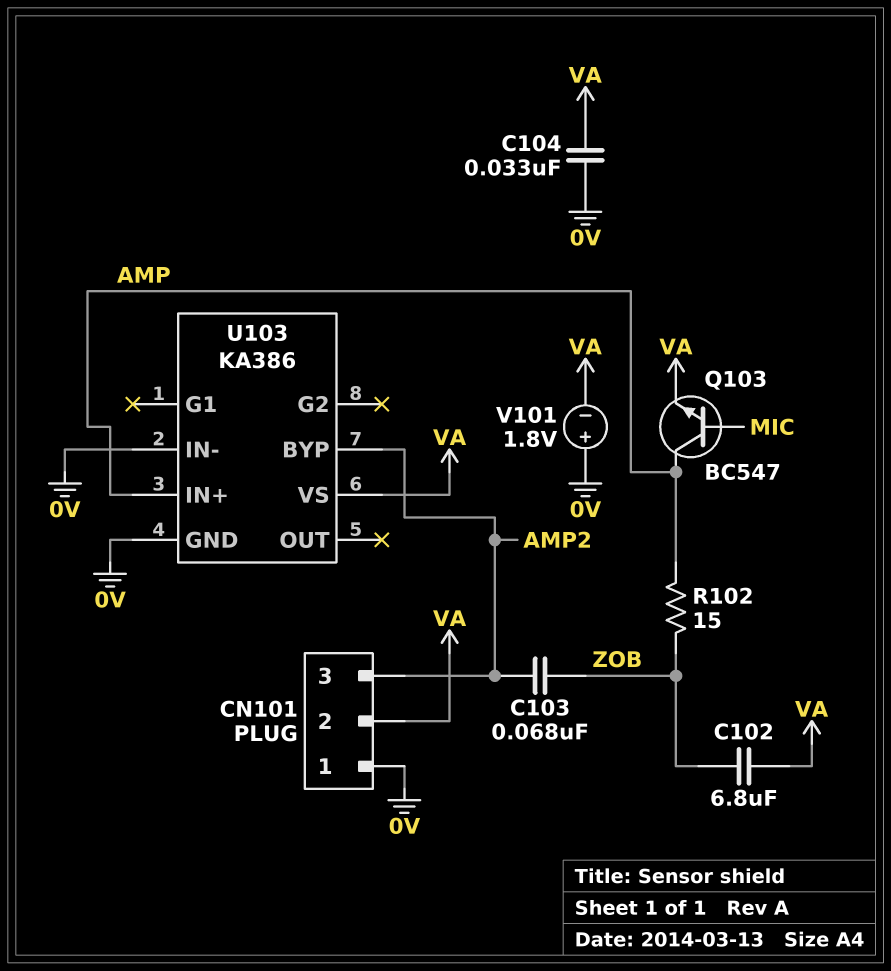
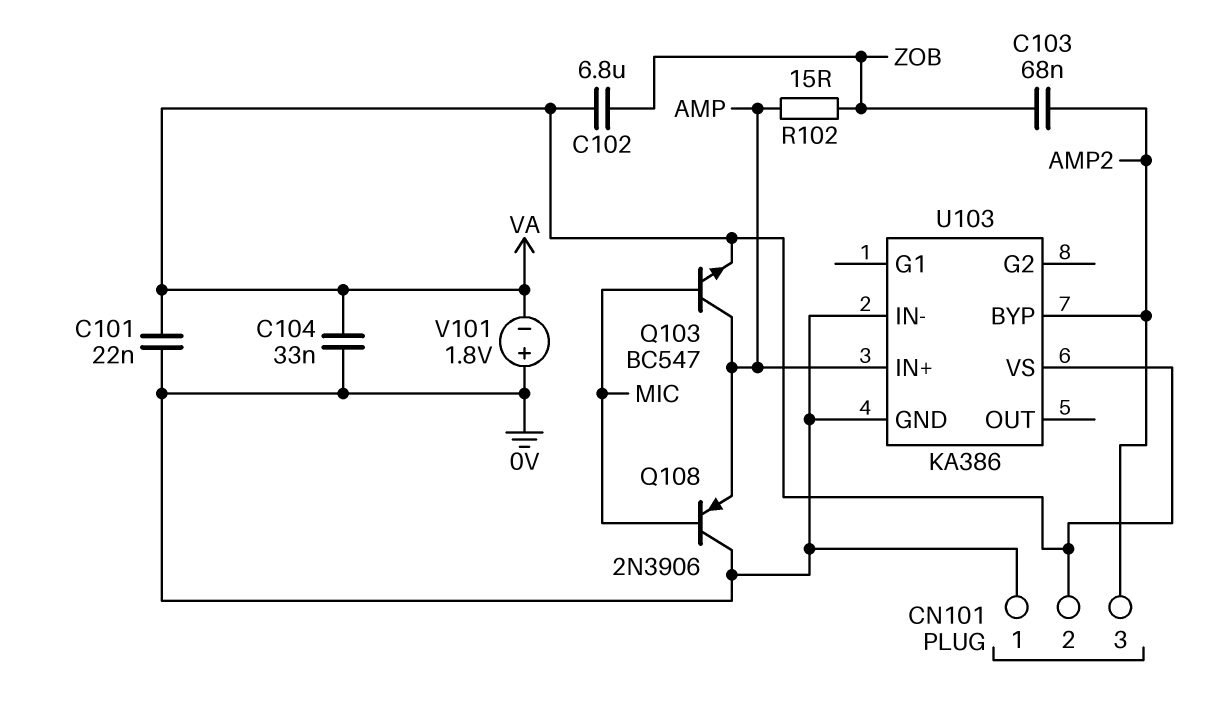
C101: none -> 22nF (0V, VA)
Q108: none -> PNP 2N3906 (B MIC, C 0V, E AMP)

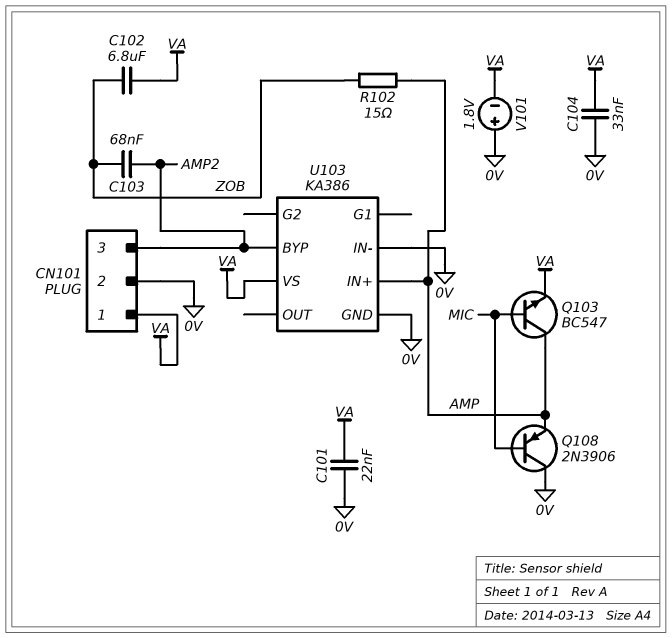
CN101 pin 1: 0V -> VA
CN101 pin 2: VA -> 0V

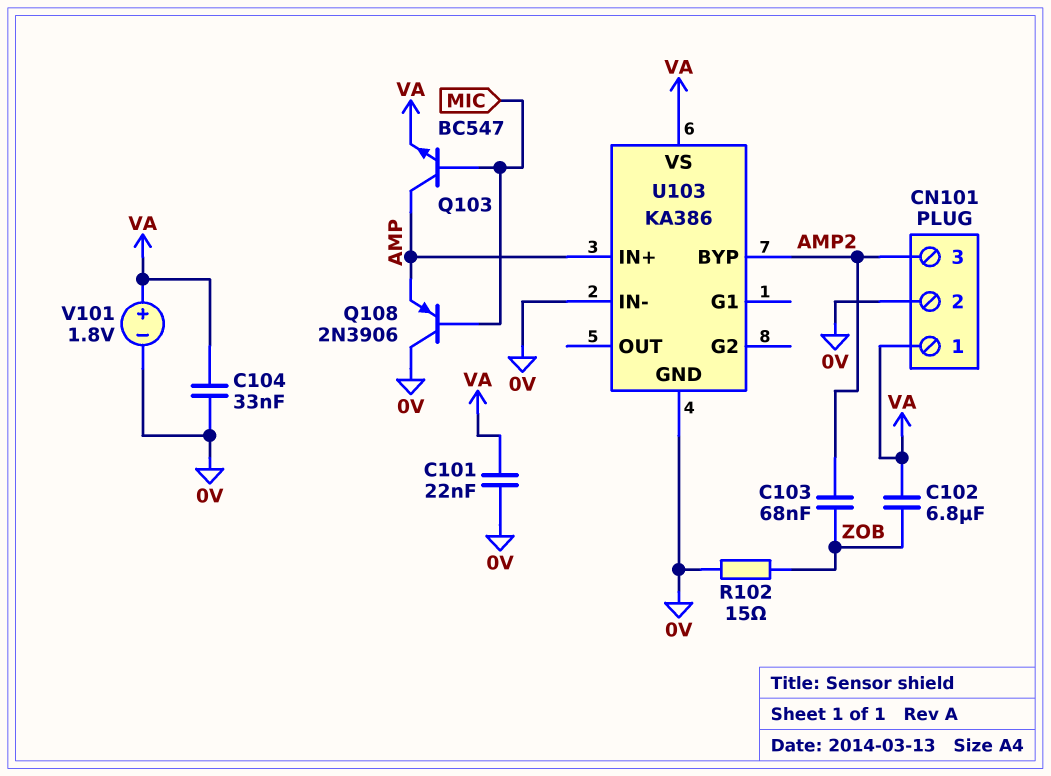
R102: 15 (AMP, ZOB) -> 15 (0V, ZOB)
V101: 1.8V (plus 0V, minus VA) -> 1.8V (plus VA, minus 0V)

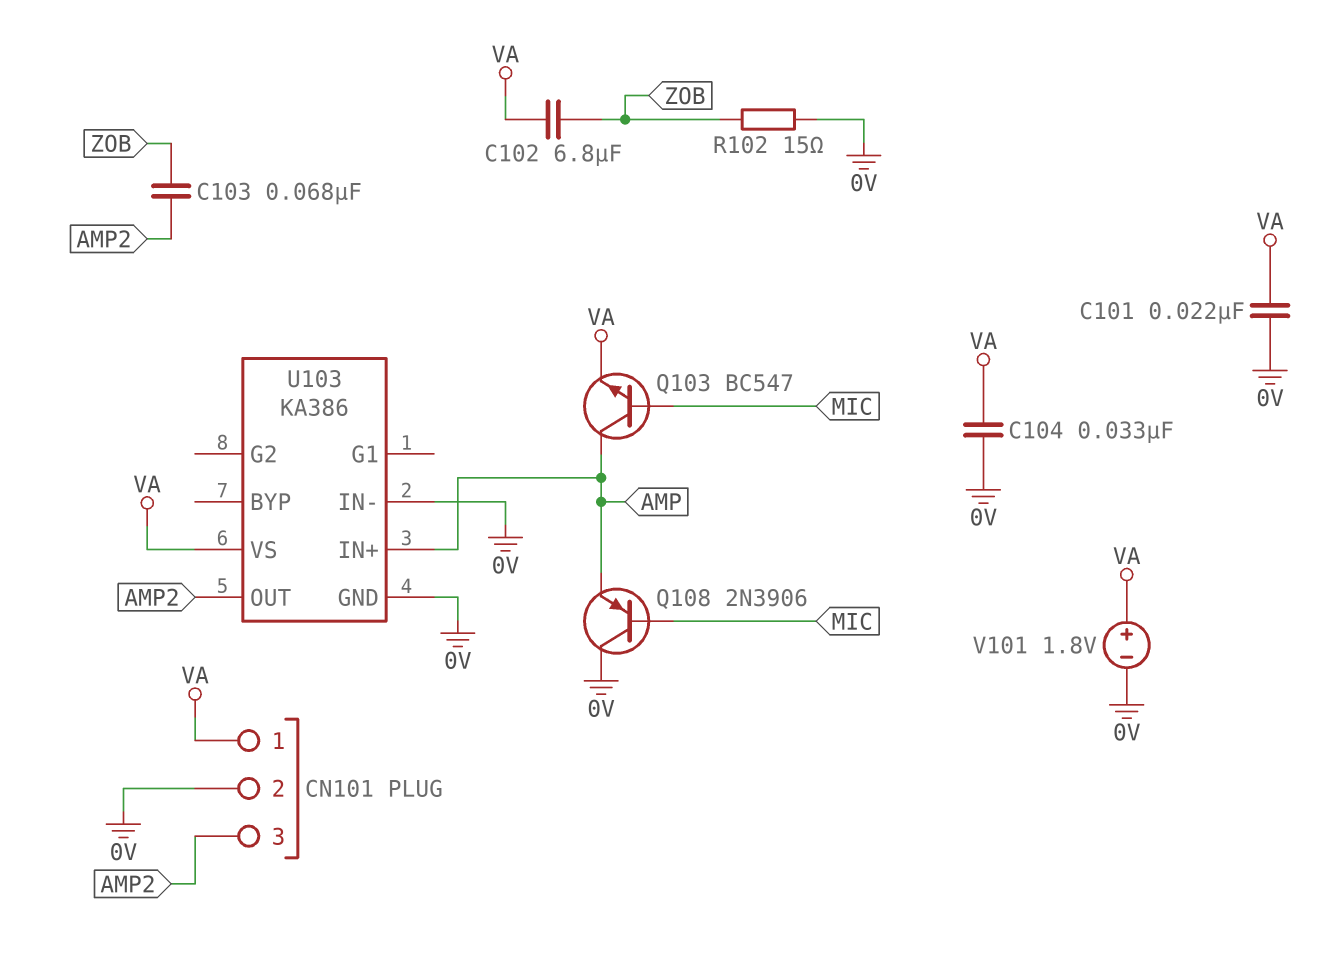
U103 pin BYP: AMP2 -> none
U103 pin OUT: none -> AMP2

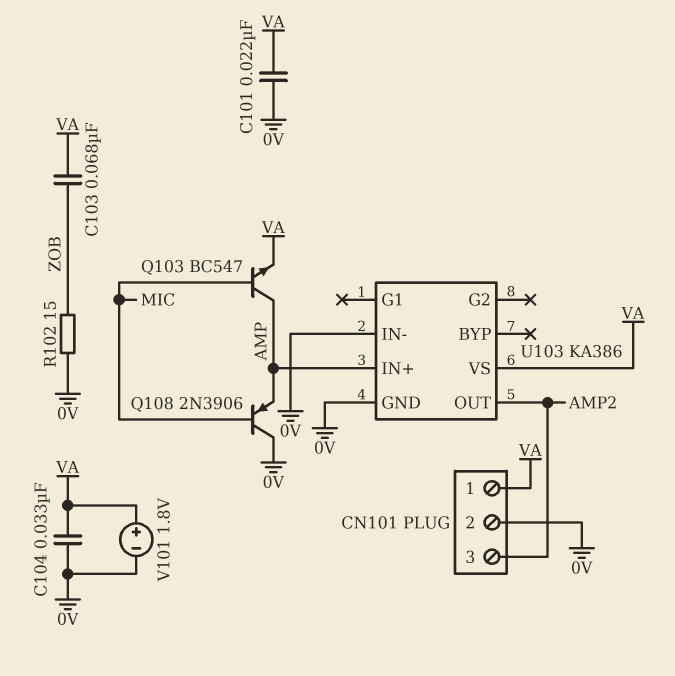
C102: 6.8uF (VA, ZOB) -> none
C103: 68nF (AMP2, ZOB) -> 68nF (VA, ZOB)

